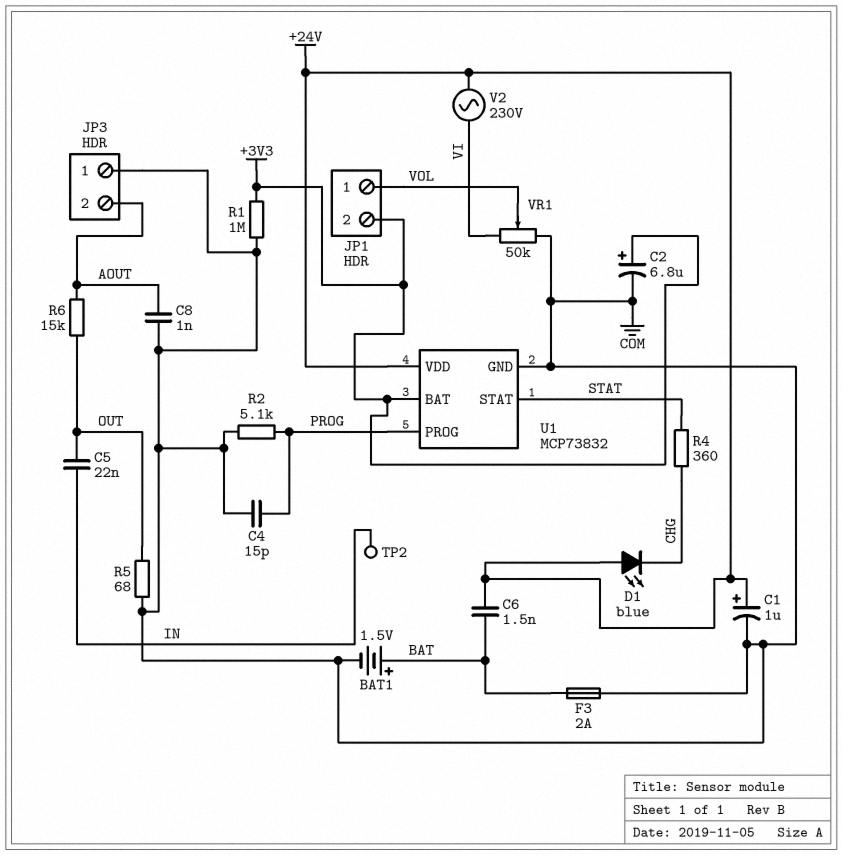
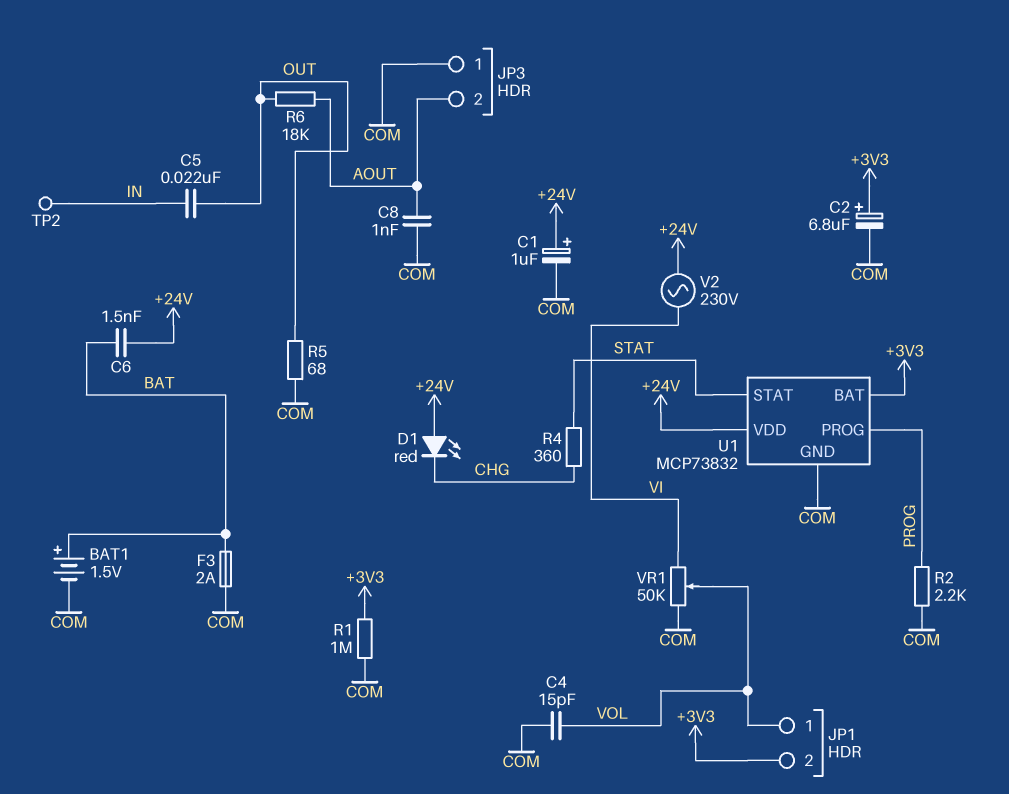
C4: 15pF (COM, PROG) -> 15pF (COM, VOL)
D1: LED blue (A +24V, K CHG) -> LED red (A +24V, K CHG)
R2: 5.1k (COM, PROG) -> 2.2k (COM, PROG)
R6: 15k (AOUT, OUT) -> 18k (AOUT, OUT)

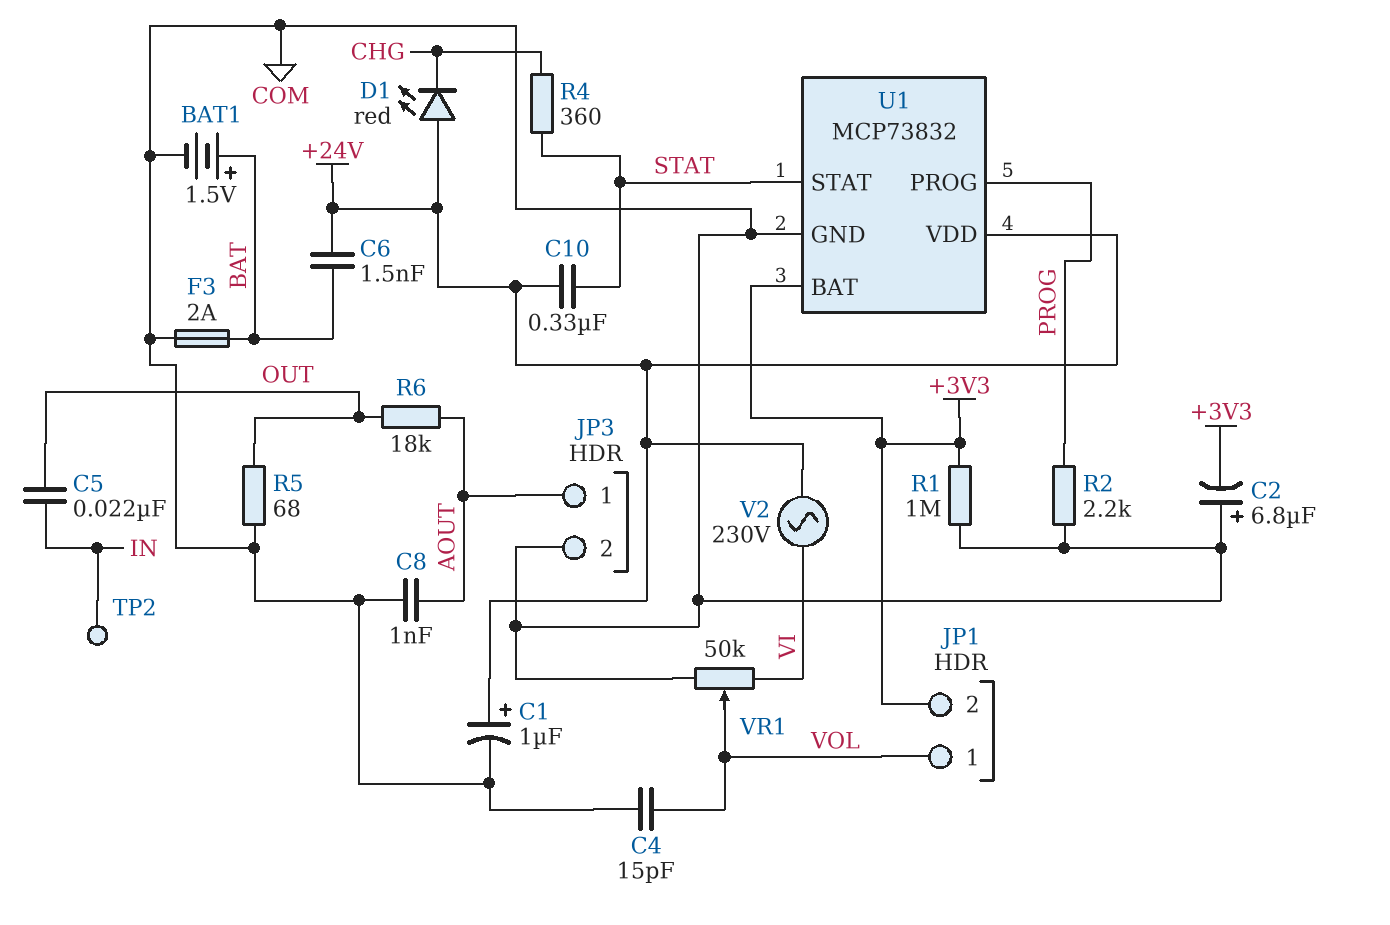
C2: 6.8uF (plus +3V3, minus COM) -> 6.8uF (plus COM, minus +3V3)
C10: none -> 330nF (+24V, STAT)
JP3 pin 1: COM -> AOUT
JP3 pin 2: AOUT -> COM

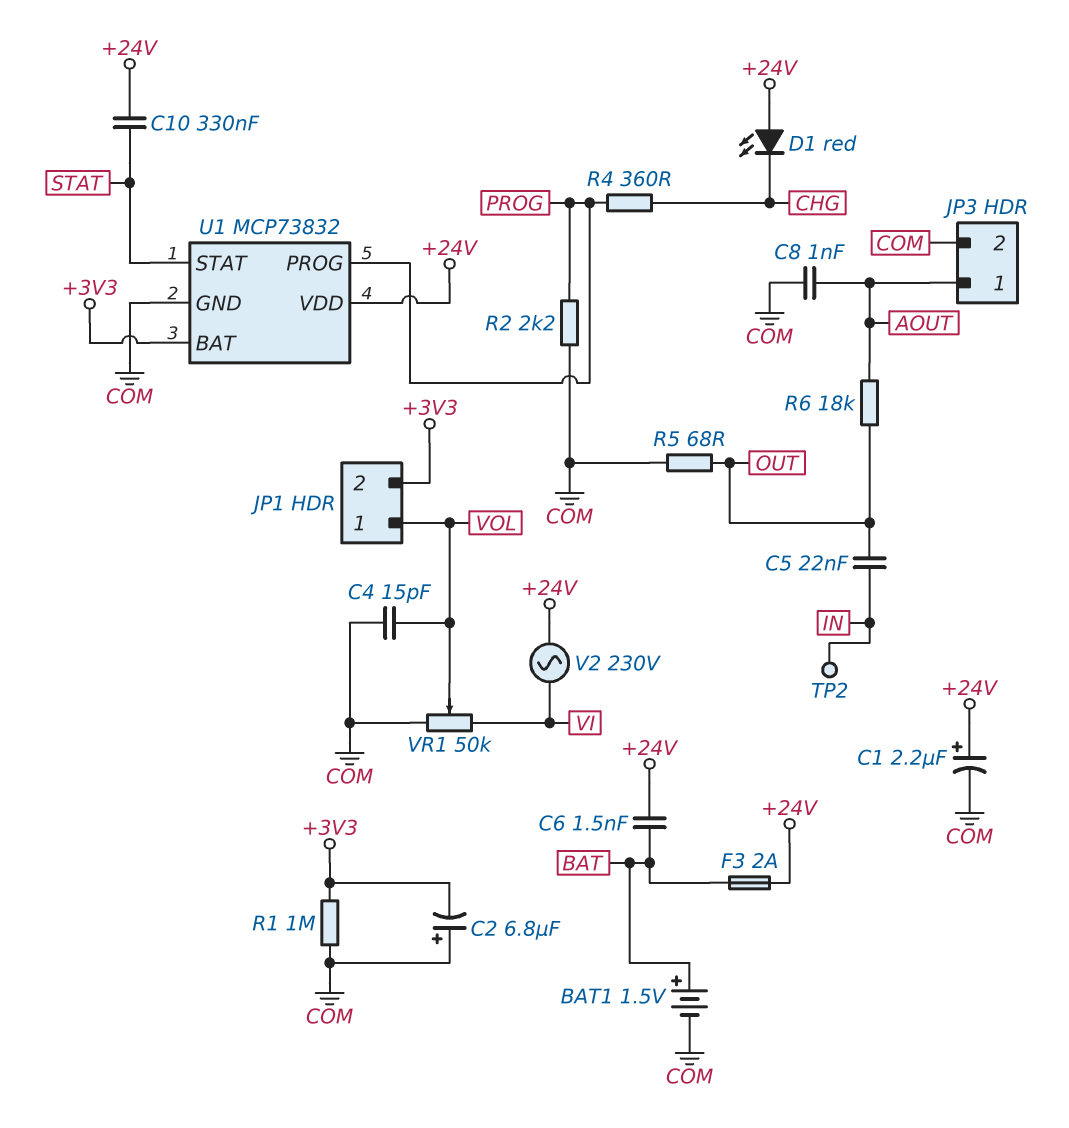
C1: 1uF (plus +24V, minus COM) -> 2.2uF (plus +24V, minus COM)
F3: 2A (BAT, COM) -> 2A (+24V, BAT)
R4: 360 (CHG, STAT) -> 360 (CHG, PROG)

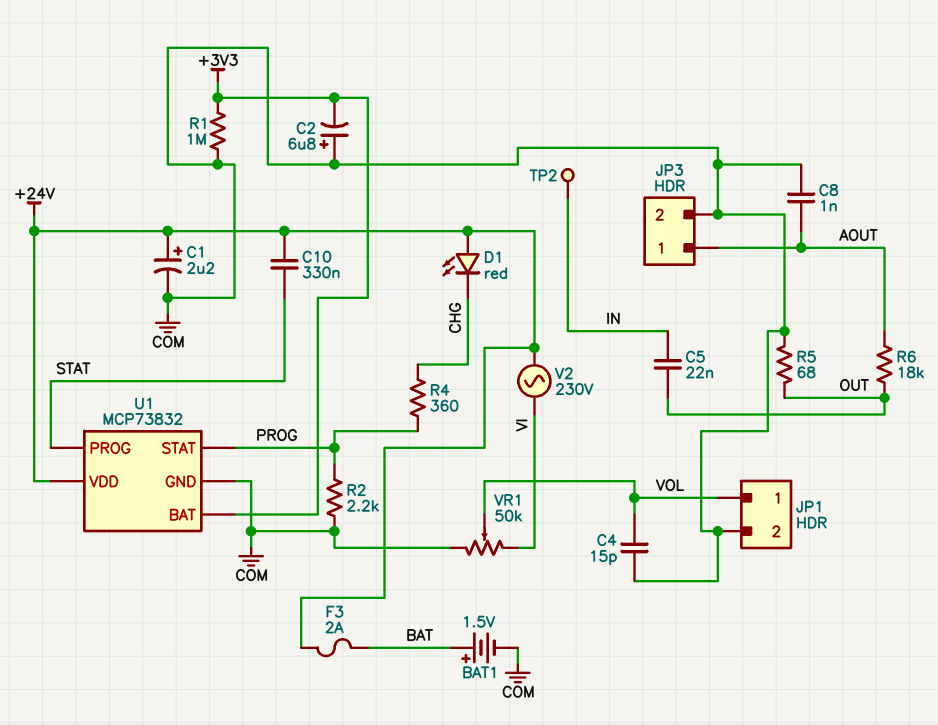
C6: 1.5nF (+24V, BAT) -> none
JP1 pin 2: +3V3 -> COM
U1 pin PROG: PROG -> STAT
U1 pin STAT: STAT -> PROG

